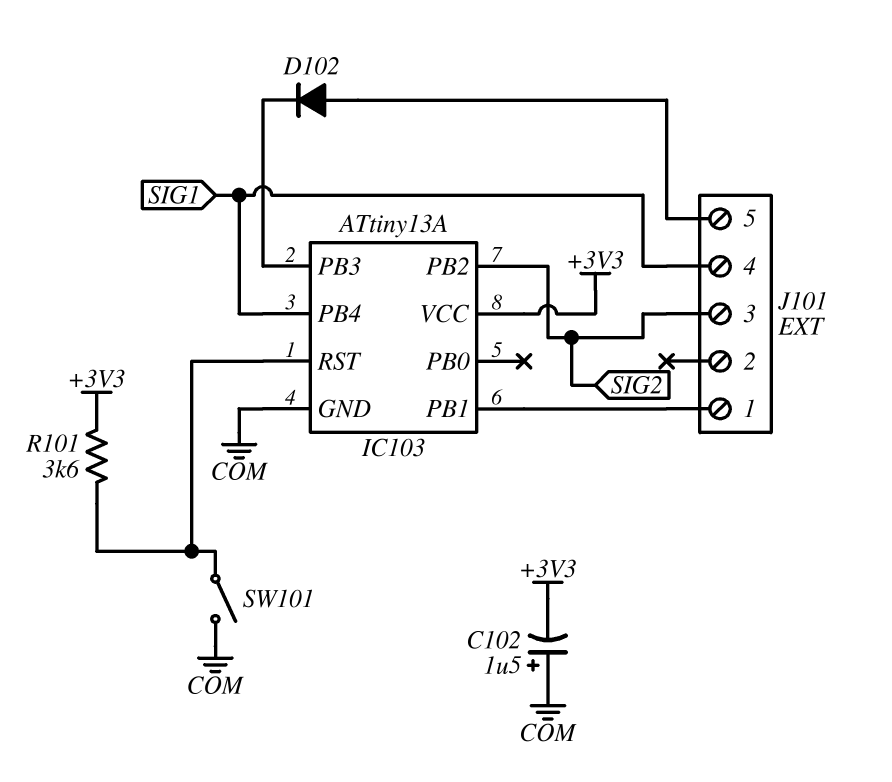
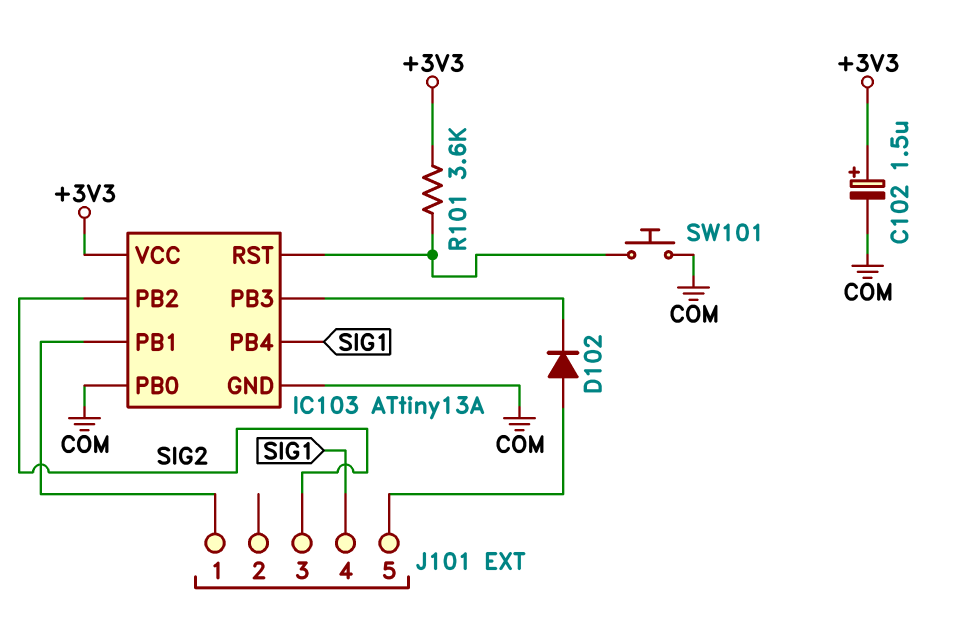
C102: 1.5uF (plus COM, minus +3V3) -> 1.5uF (plus +3V3, minus COM)
IC103 pin PB0: none -> COM
SW101: switch (COM, IC103/RST) -> button (COM, IC103/RST)

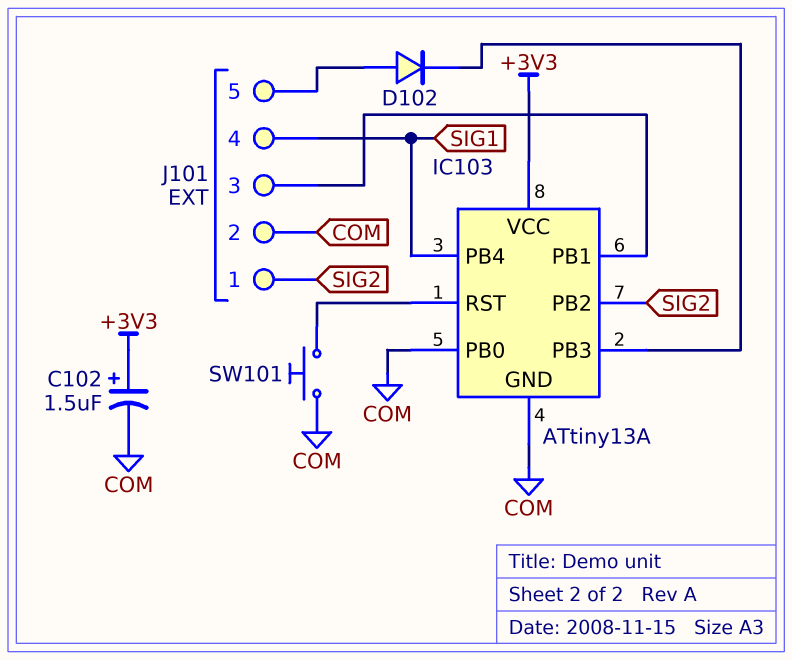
J101 pin 1: IC103/PB1 -> SIG2
J101 pin 2: none -> COM
J101 pin 3: SIG2 -> IC103/PB1
R101: 3.6k (+3V3, IC103/RST) -> none

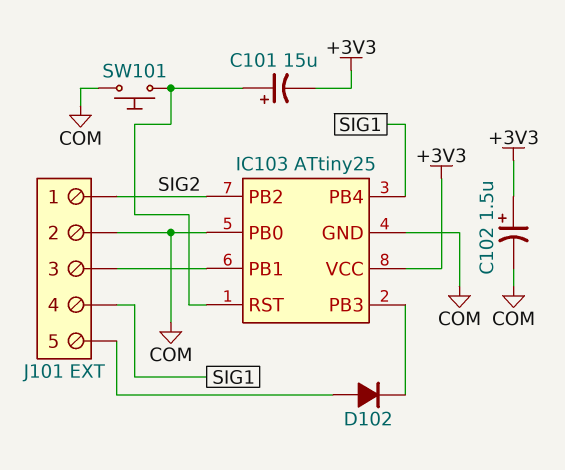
C101: none -> 15uF (plus IC103/RST, minus +3V3)
IC103: ATtiny13A -> ATtiny25

